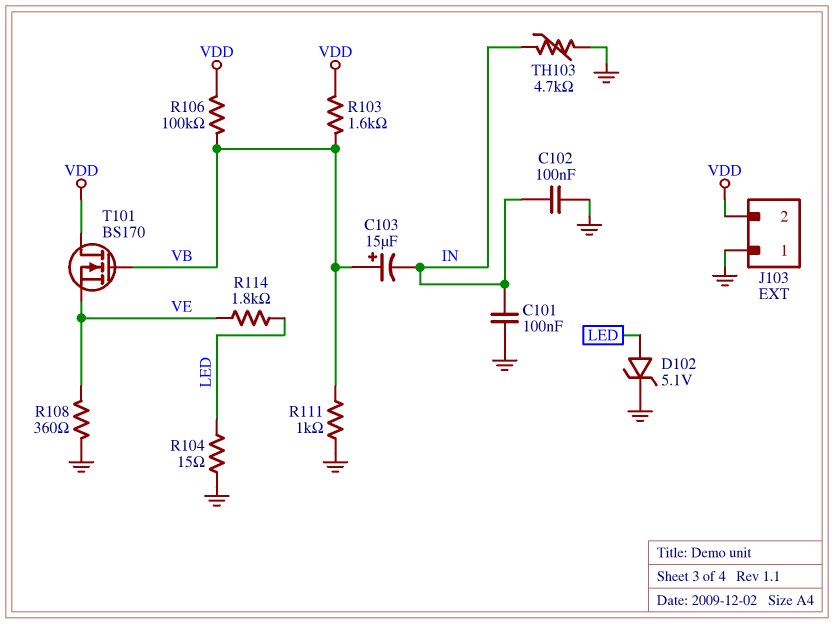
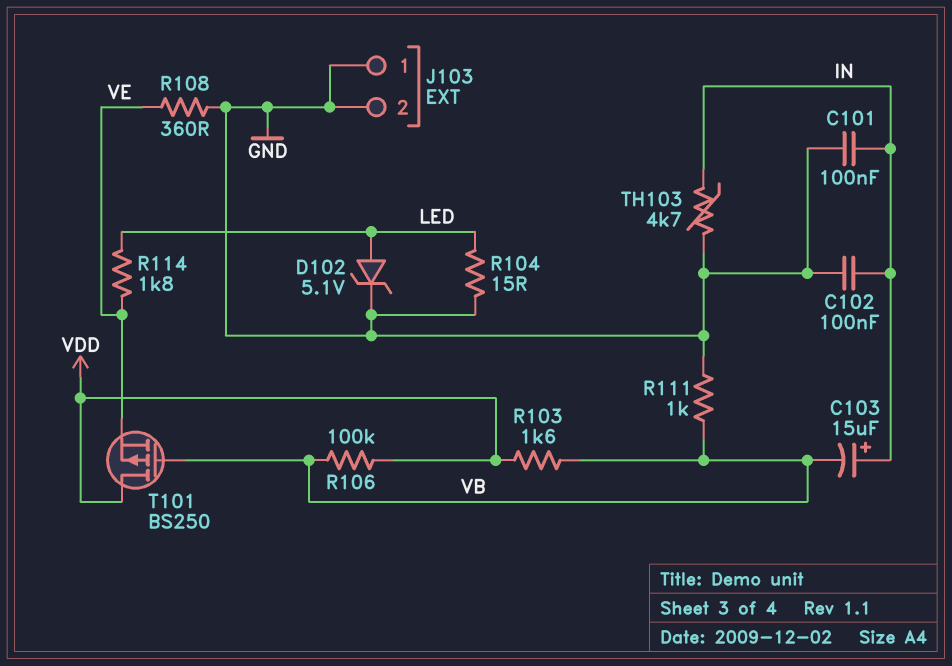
C103: 15uF (plus VB, minus IN) -> 15uF (plus IN, minus VB)
J103 pin 2: VDD -> GND
T101: NMOS BS170 (G VB, D VDD, S VE) -> PMOS BS250 (G VB, D VDD, S VE)

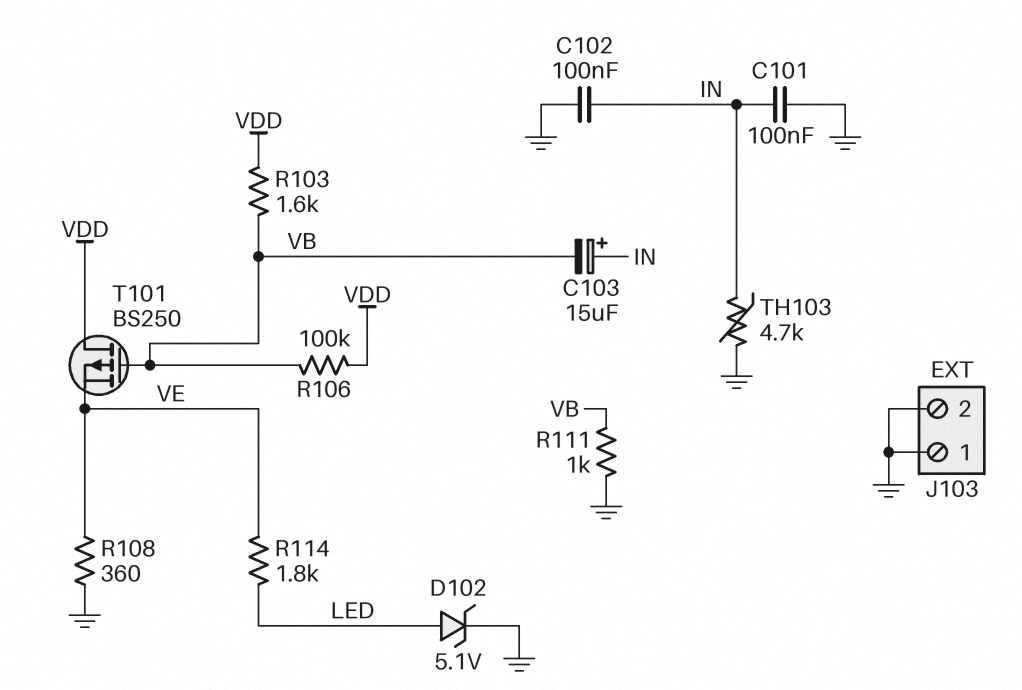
R104: 15 (GND, LED) -> none

